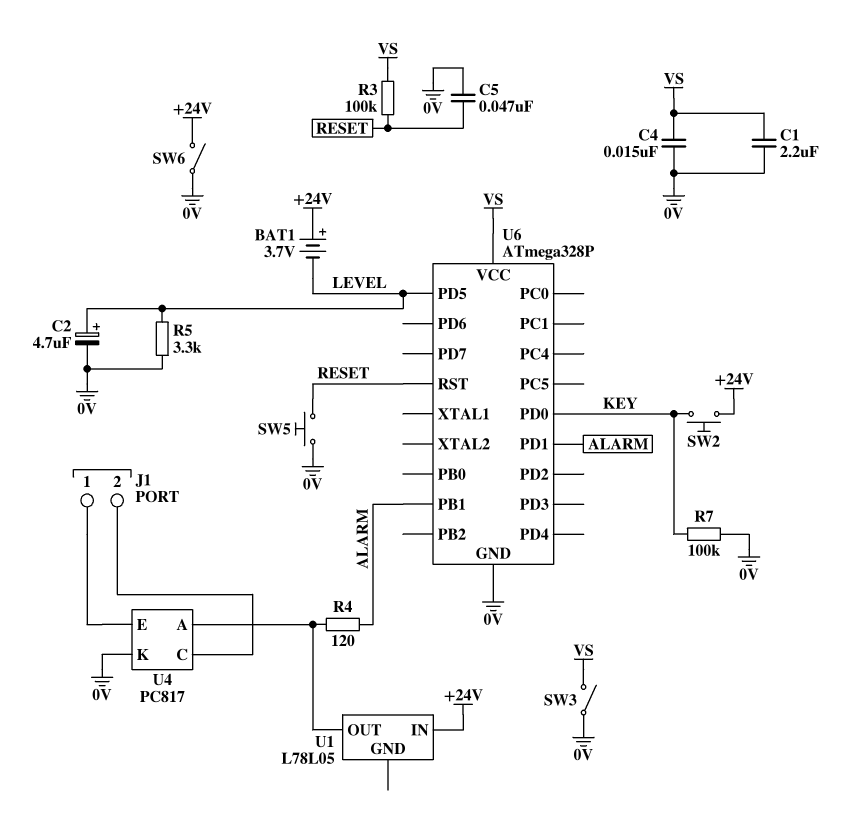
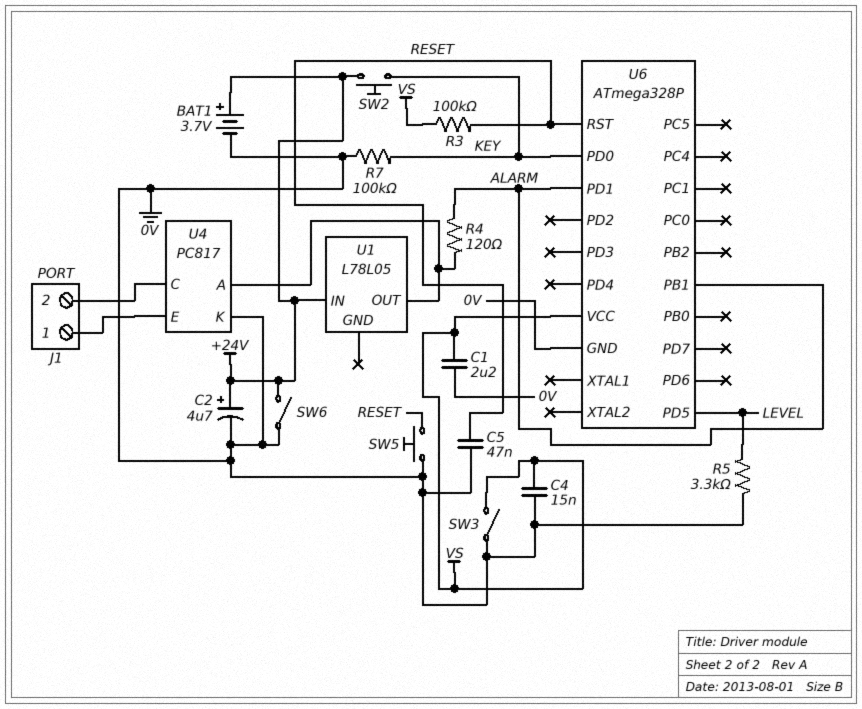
BAT1: 3.7V (plus +24V, minus LEVEL) -> 3.7V (plus +24V, minus 0V)
C2: 4.7uF (plus LEVEL, minus 0V) -> 4.7uF (plus +24V, minus 0V)

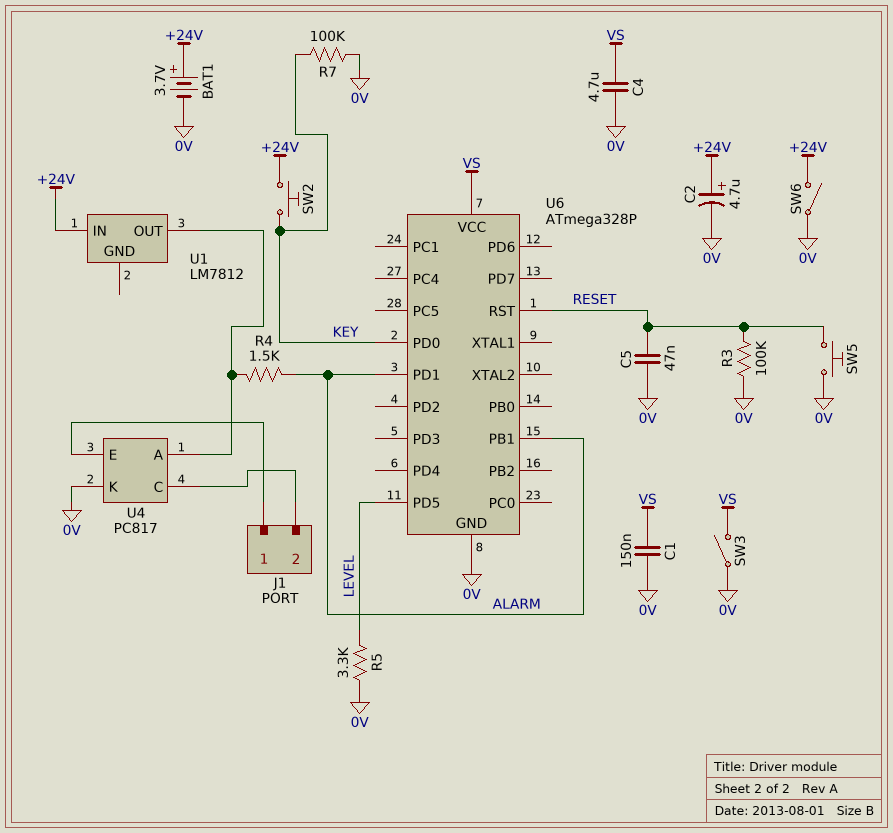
C1: 2.2uF (0V, VS) -> 150nF (0V, VS)
C4: 15nF (0V, VS) -> 4.7uF (0V, VS)
R3: 100k (RESET, VS) -> 100k (0V, RESET)
R4: 120 (ALARM, U1/OUT) -> 1.5k (ALARM, U1/OUT)
U1: L78L05 -> LM7812

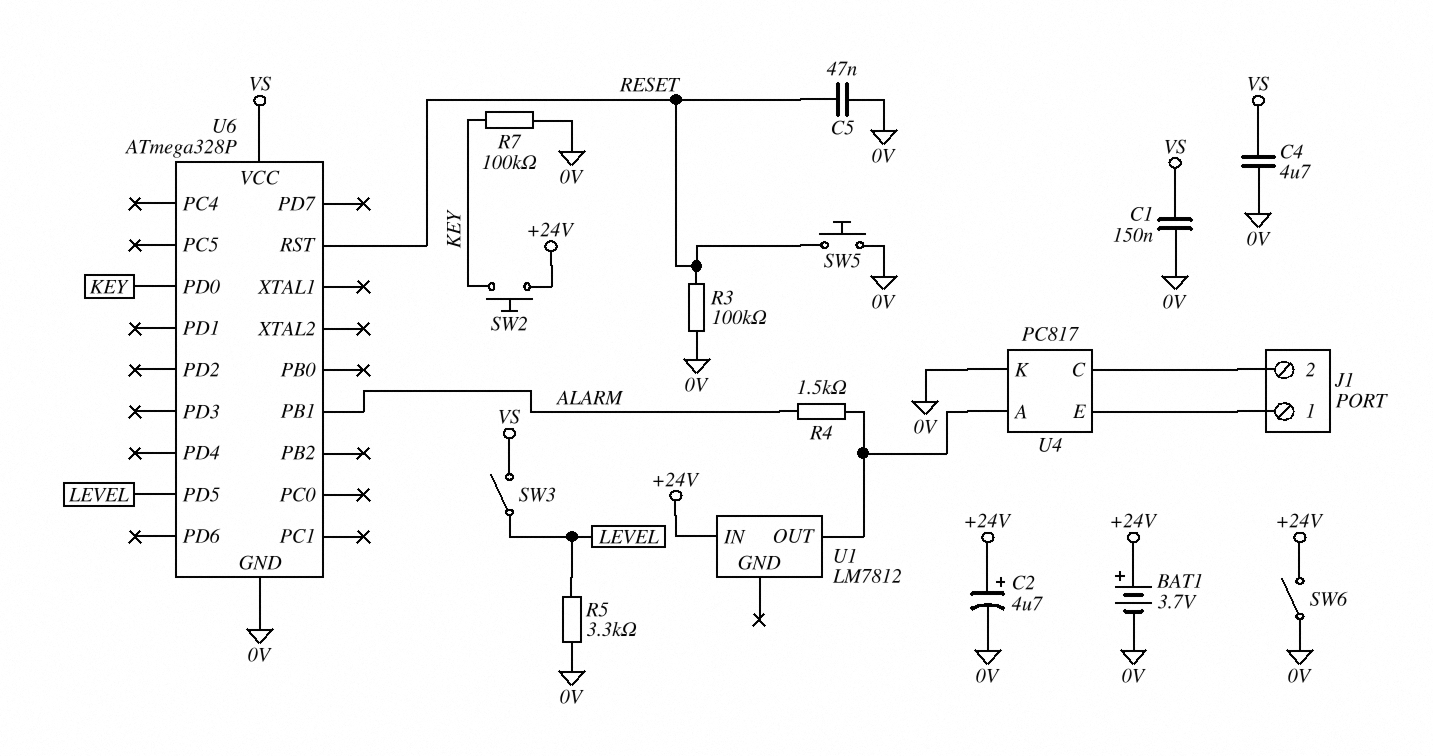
SW3: switch (0V, VS) -> switch (LEVEL, VS)
U6 pin PD1: ALARM -> none

